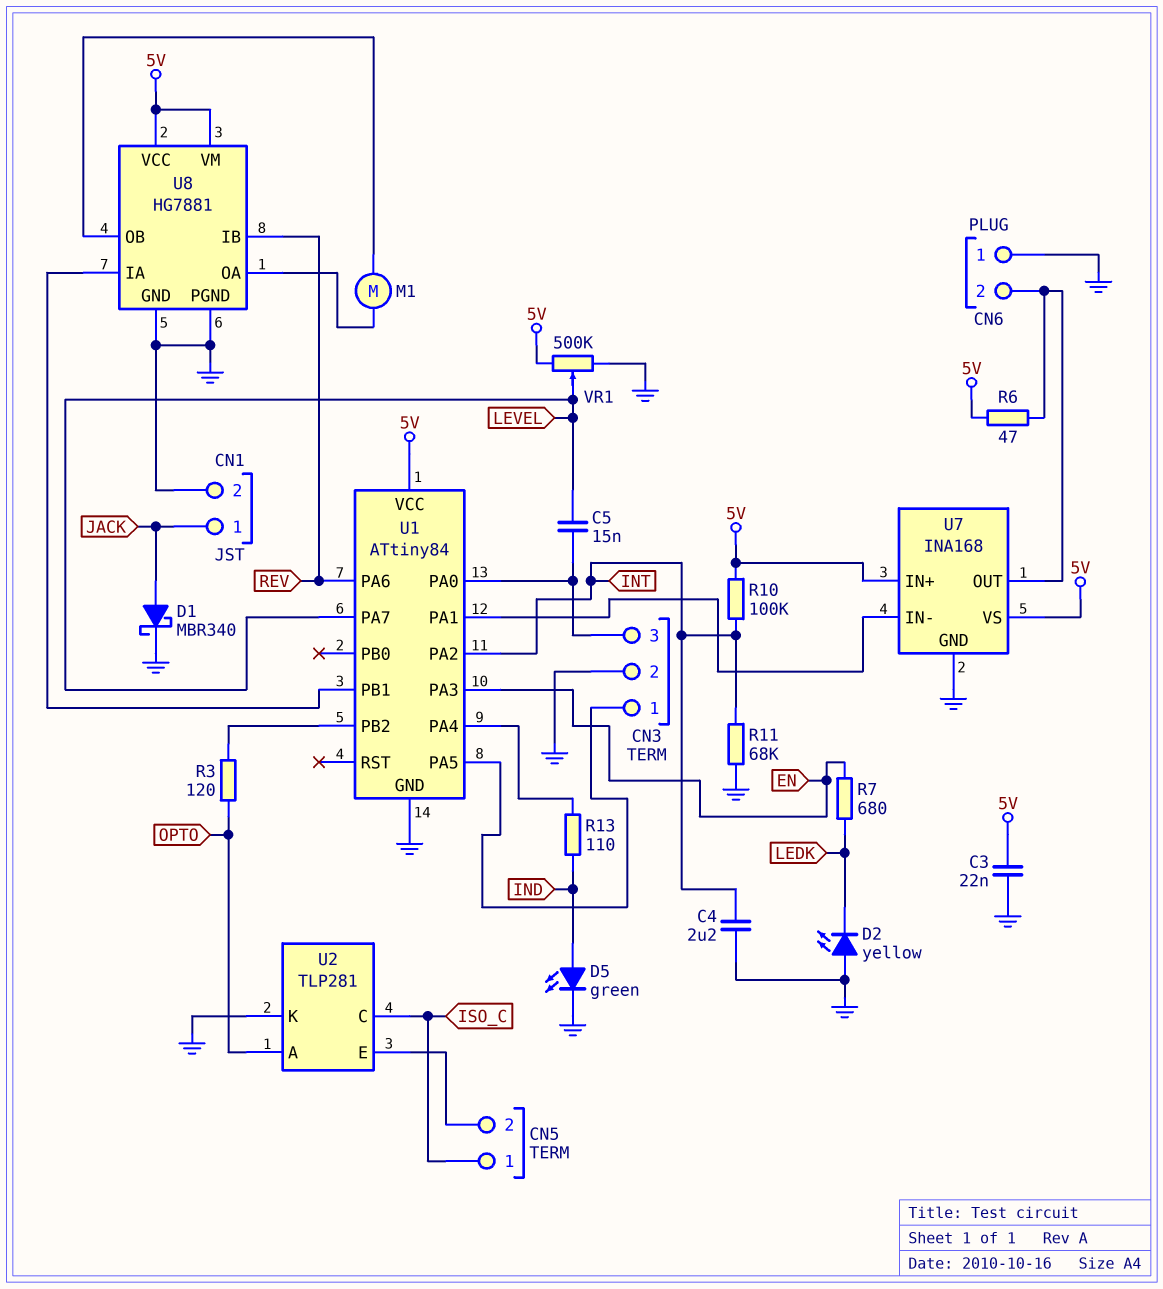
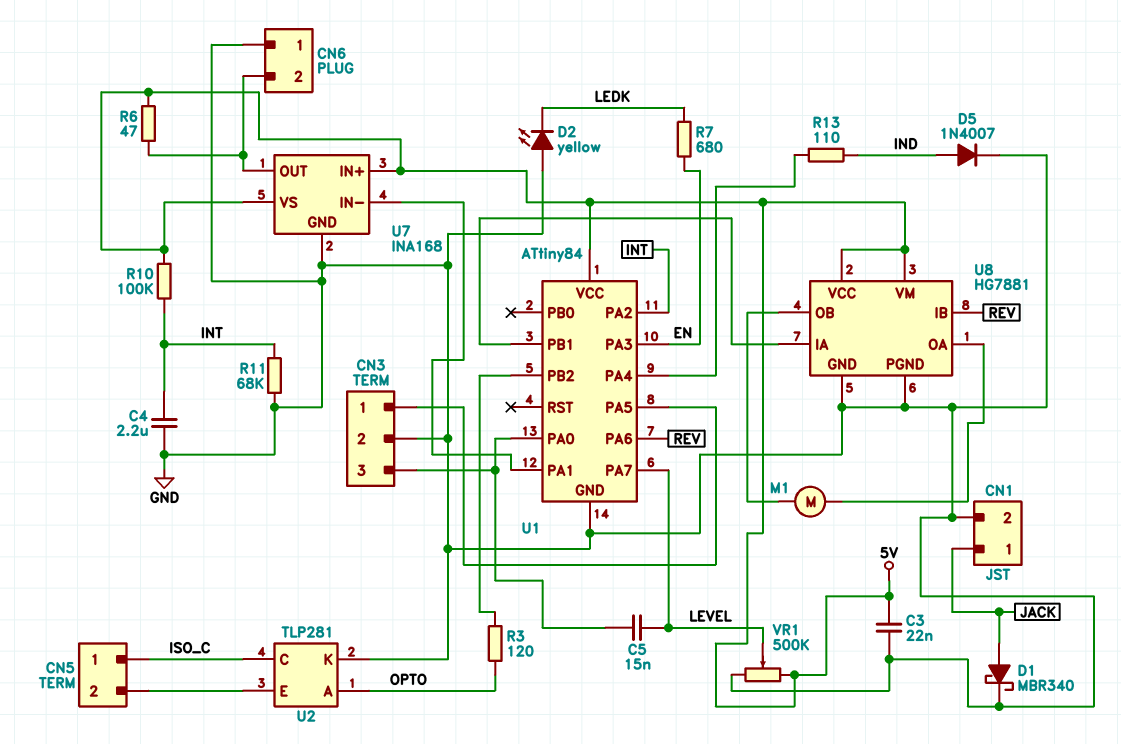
D5: LED green (A IND, K GND) -> diode 1N4007 (A IND, K GND)

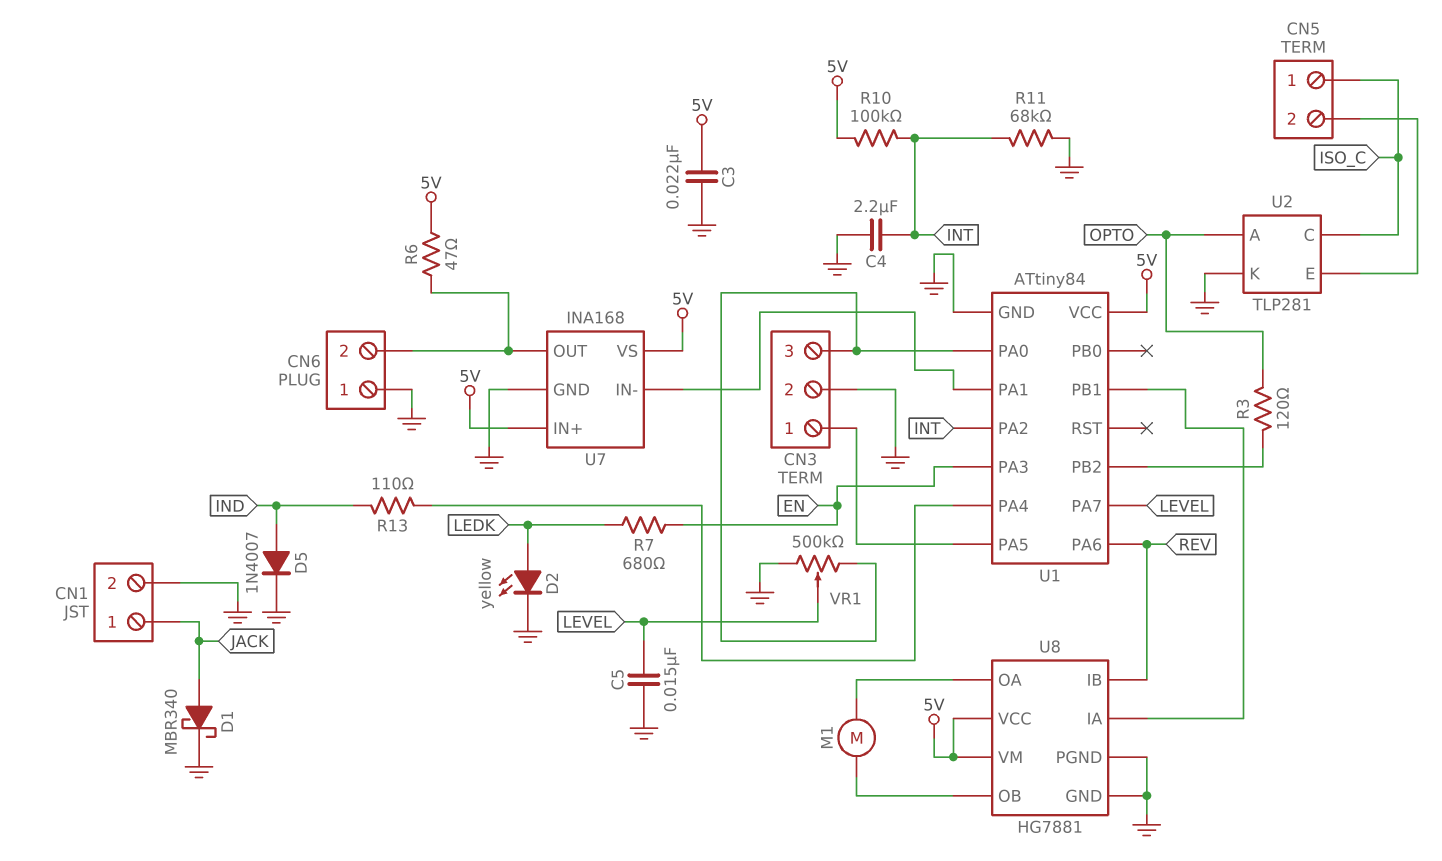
C5: 15nF (CN3/3, LEVEL) -> 15nF (GND, LEVEL)
D2: LED yellow (A GND, K LEDK) -> LED yellow (A LEDK, K GND)
VR1: 500k (5V, GND, wiper LEVEL) -> 500k (CN3/3, GND, wiper LEVEL)

